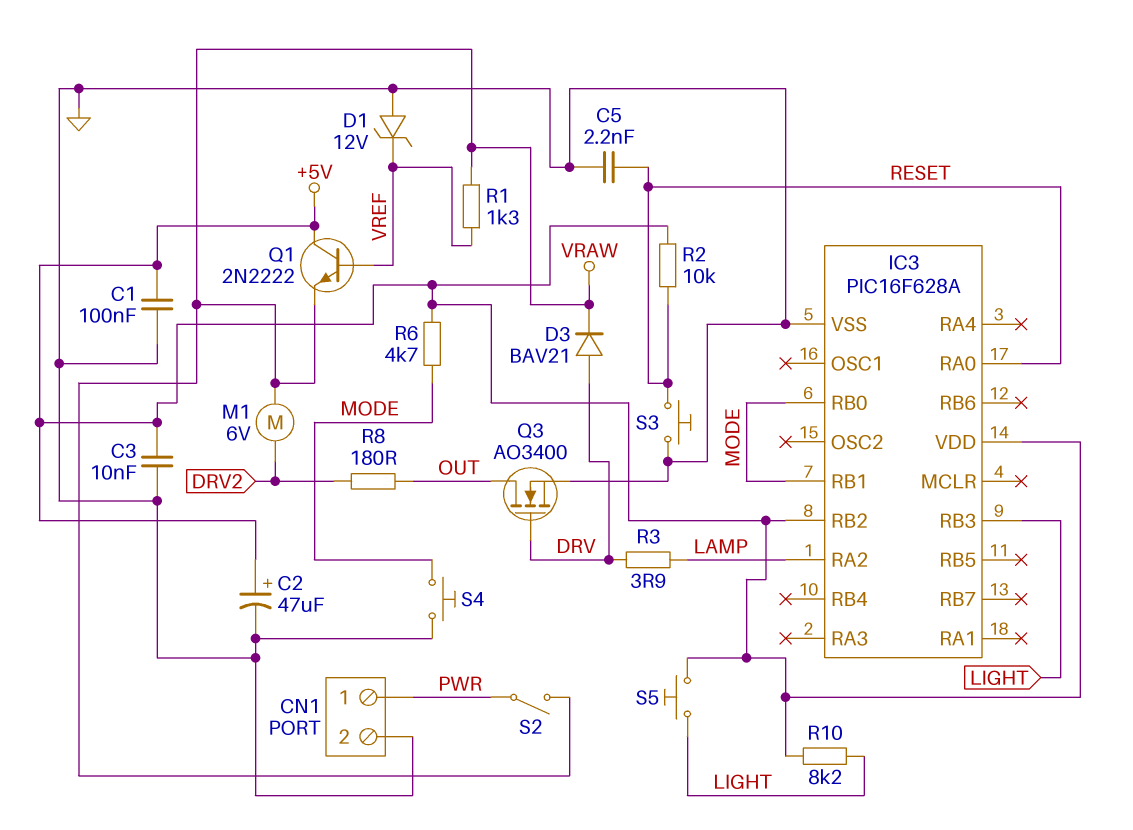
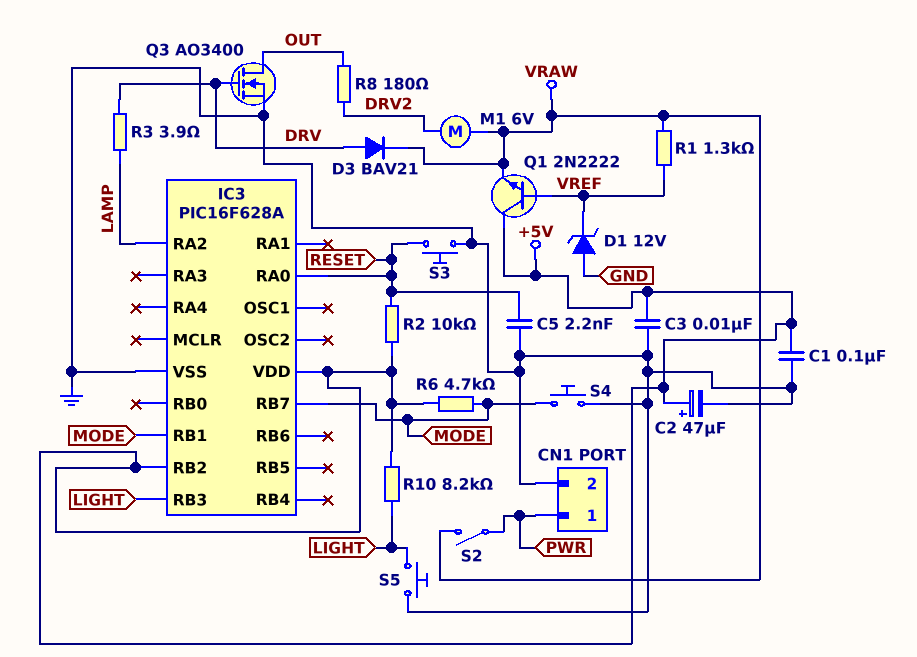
IC3 pin RB0: MODE -> none
IC3 pin RB7: none -> MODE
S5: button (+5V, LIGHT) -> button (GND, LIGHT)

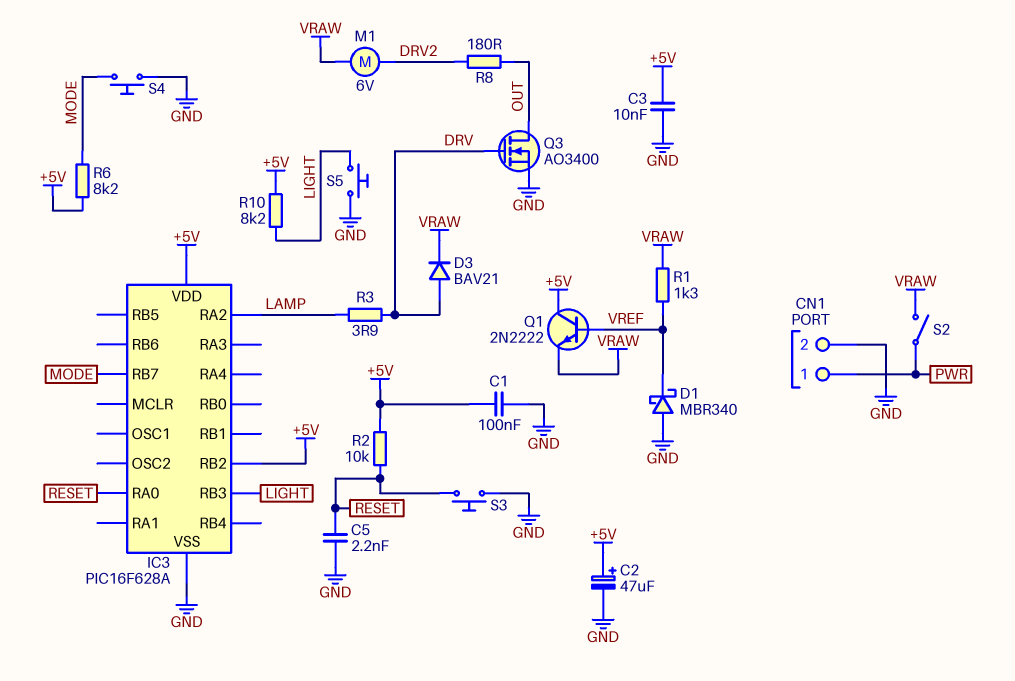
D1: zener 12V (A GND, K VREF) -> schottky MBR340 (A GND, K VREF)
IC3 pin RB1: MODE -> none
R6: 4.7k (+5V, MODE) -> 8.2k (+5V, MODE)

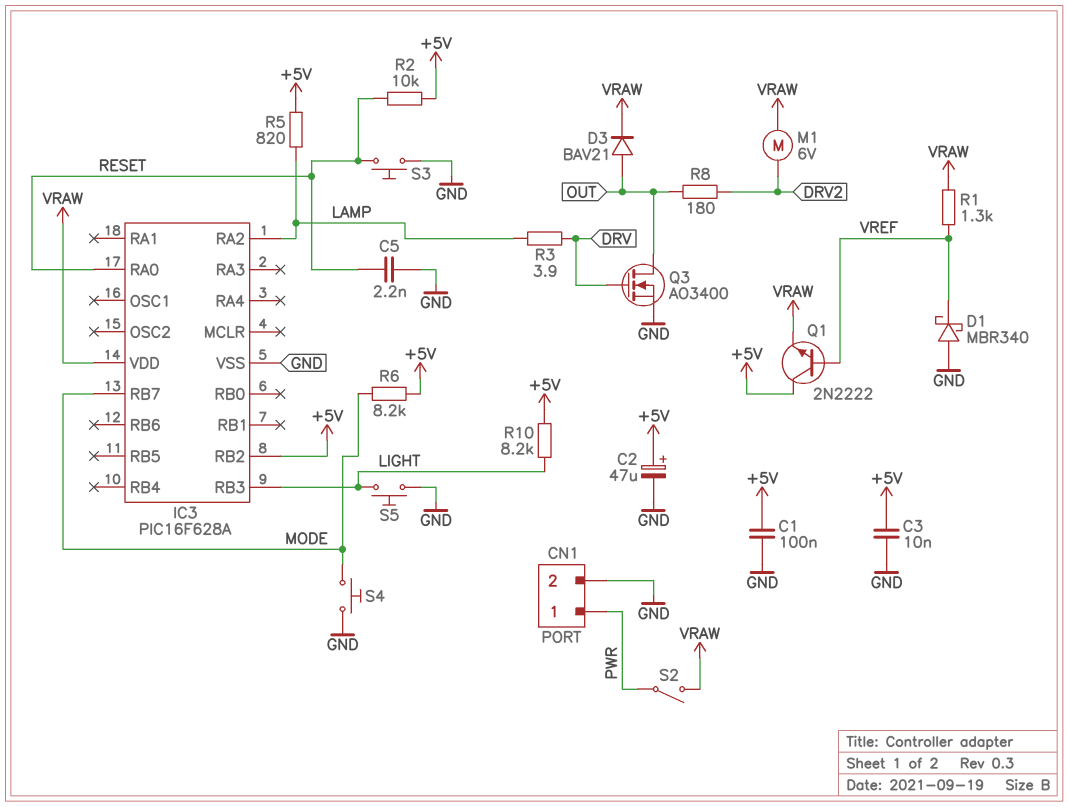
D3: diode BAV21 (A DRV, K VRAW) -> diode BAV21 (A OUT, K VRAW)
IC3 pin VDD: +5V -> VRAW
R5: none -> 820 (+5V, LAMP)

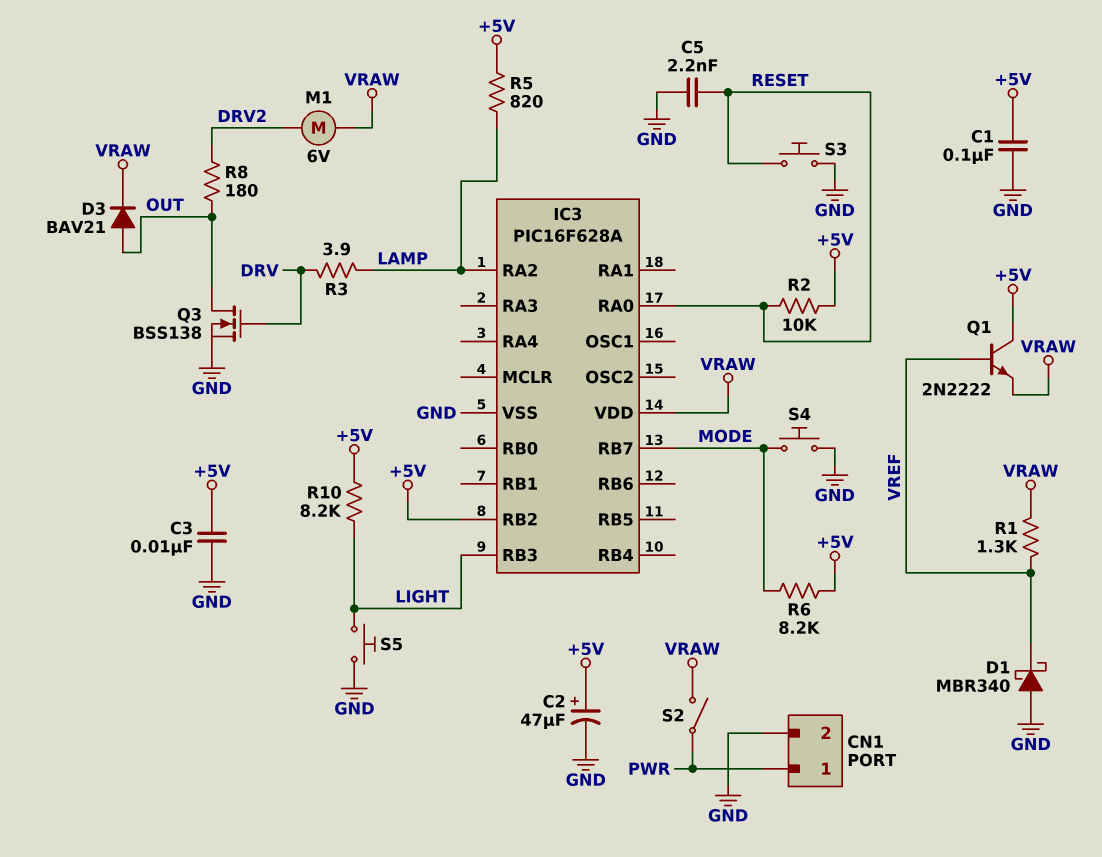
Q3: NMOS AO3400 (G DRV, D OUT, S GND) -> NMOS BSS138 (G DRV, D OUT, S GND)

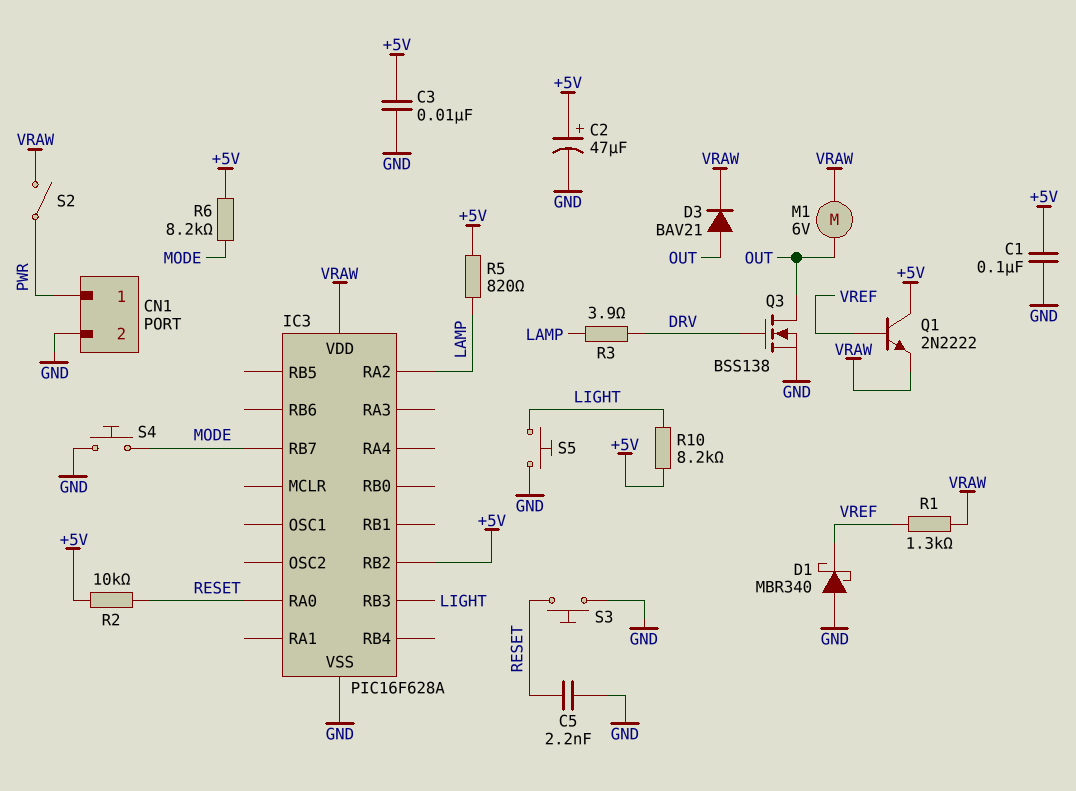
M1: motor 6V (DRV2, VRAW) -> motor 6V (OUT, VRAW)
R8: 180 (DRV2, OUT) -> none

